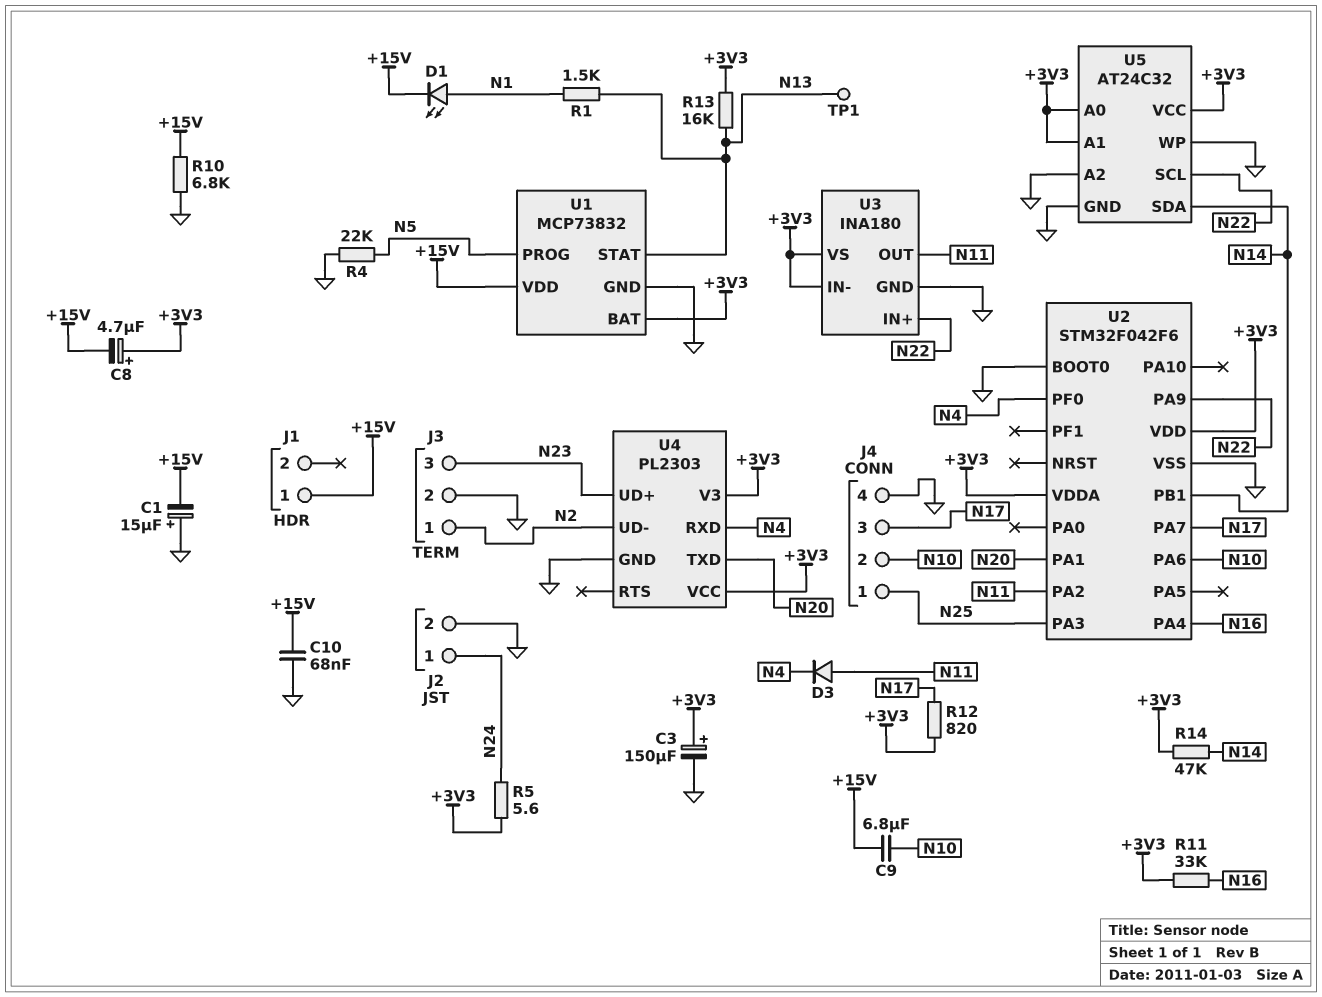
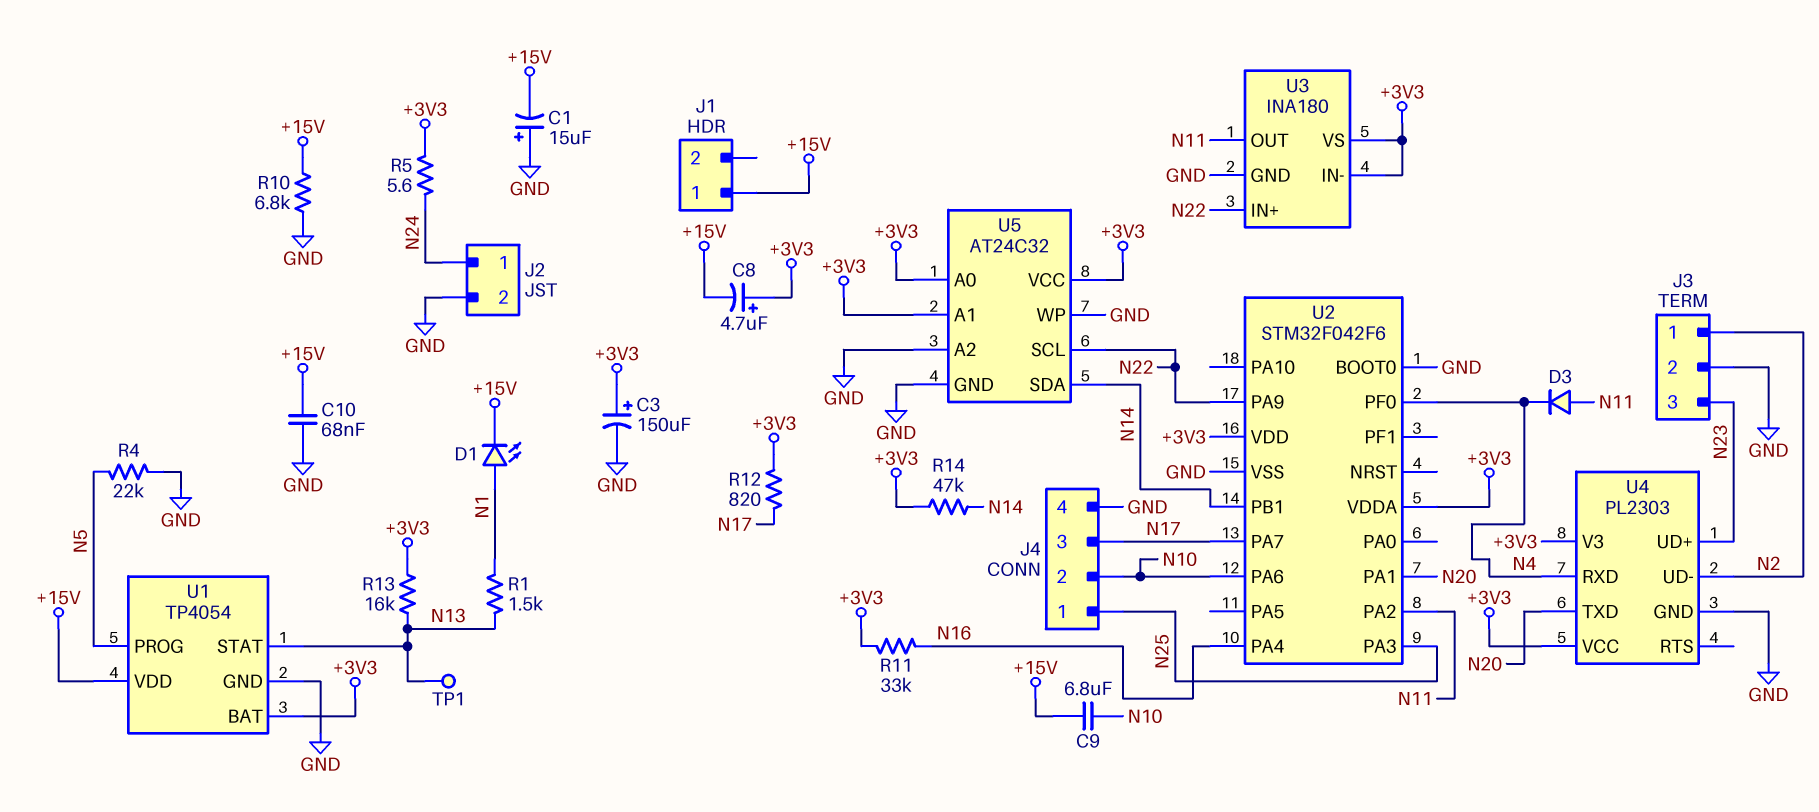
U1: MCP73832 -> TP4054

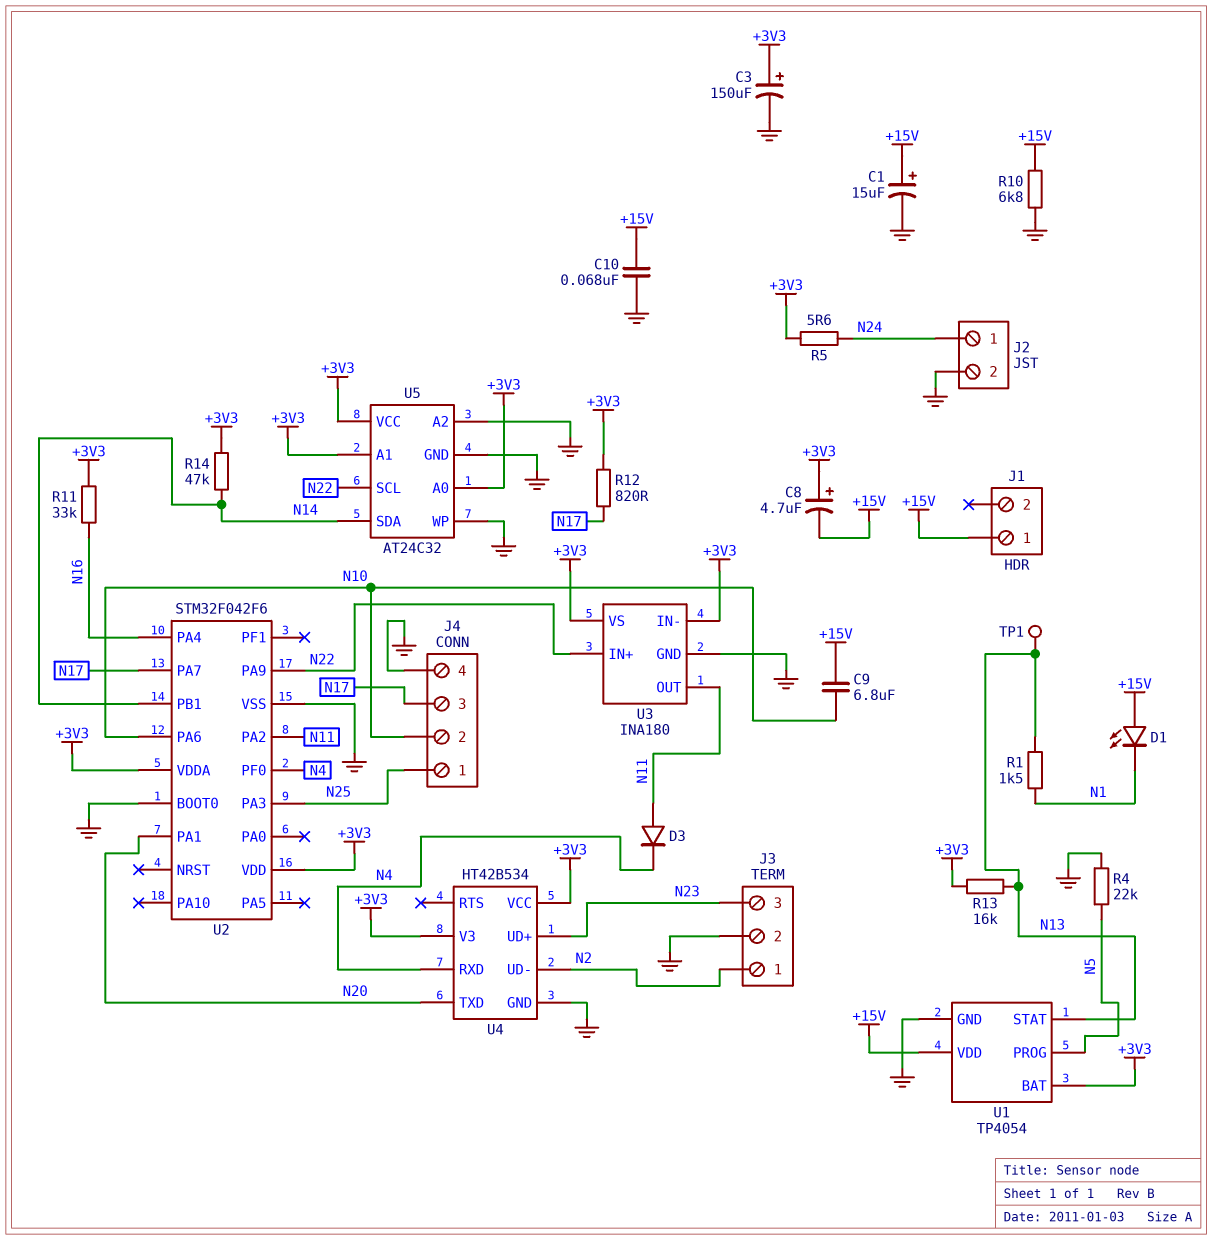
C1: 15uF (plus GND, minus +15V) -> 15uF (plus +15V, minus GND)
D1: LED (A N1, K +15V) -> LED (A +15V, K N1)
U4: PL2303 -> HT42B534

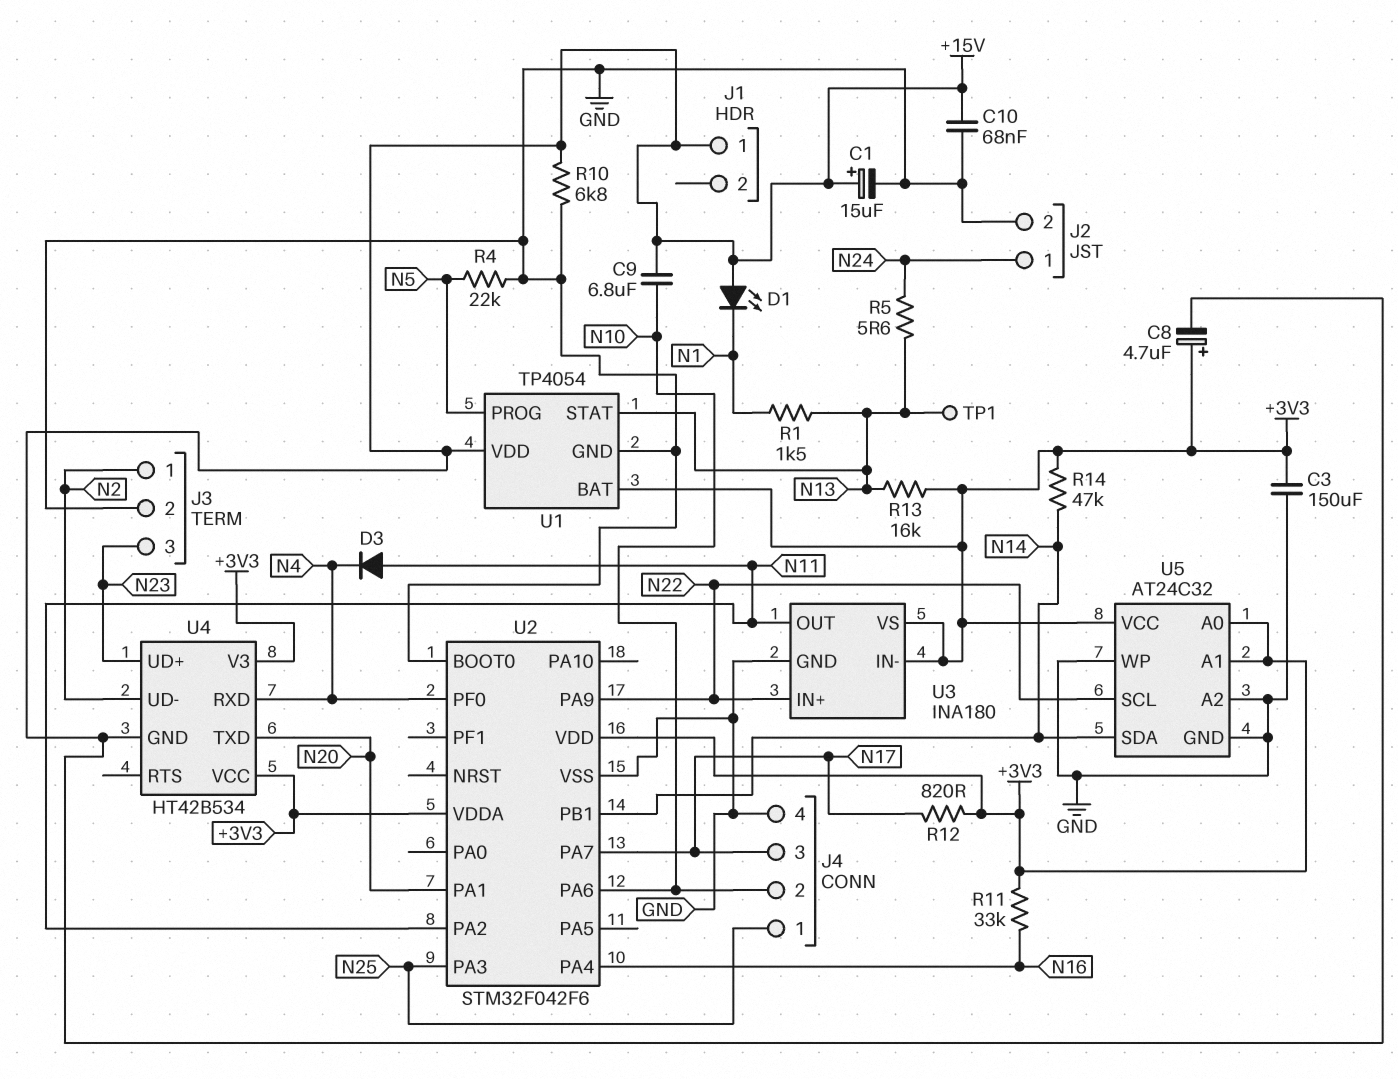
C3: 150uF (plus +3V3, minus GND) -> 150uF (+3V3, GND)
R5: 5.6 (+3V3, N24) -> 5.6 (N13, N24)
U4 pin GND: GND -> +15V

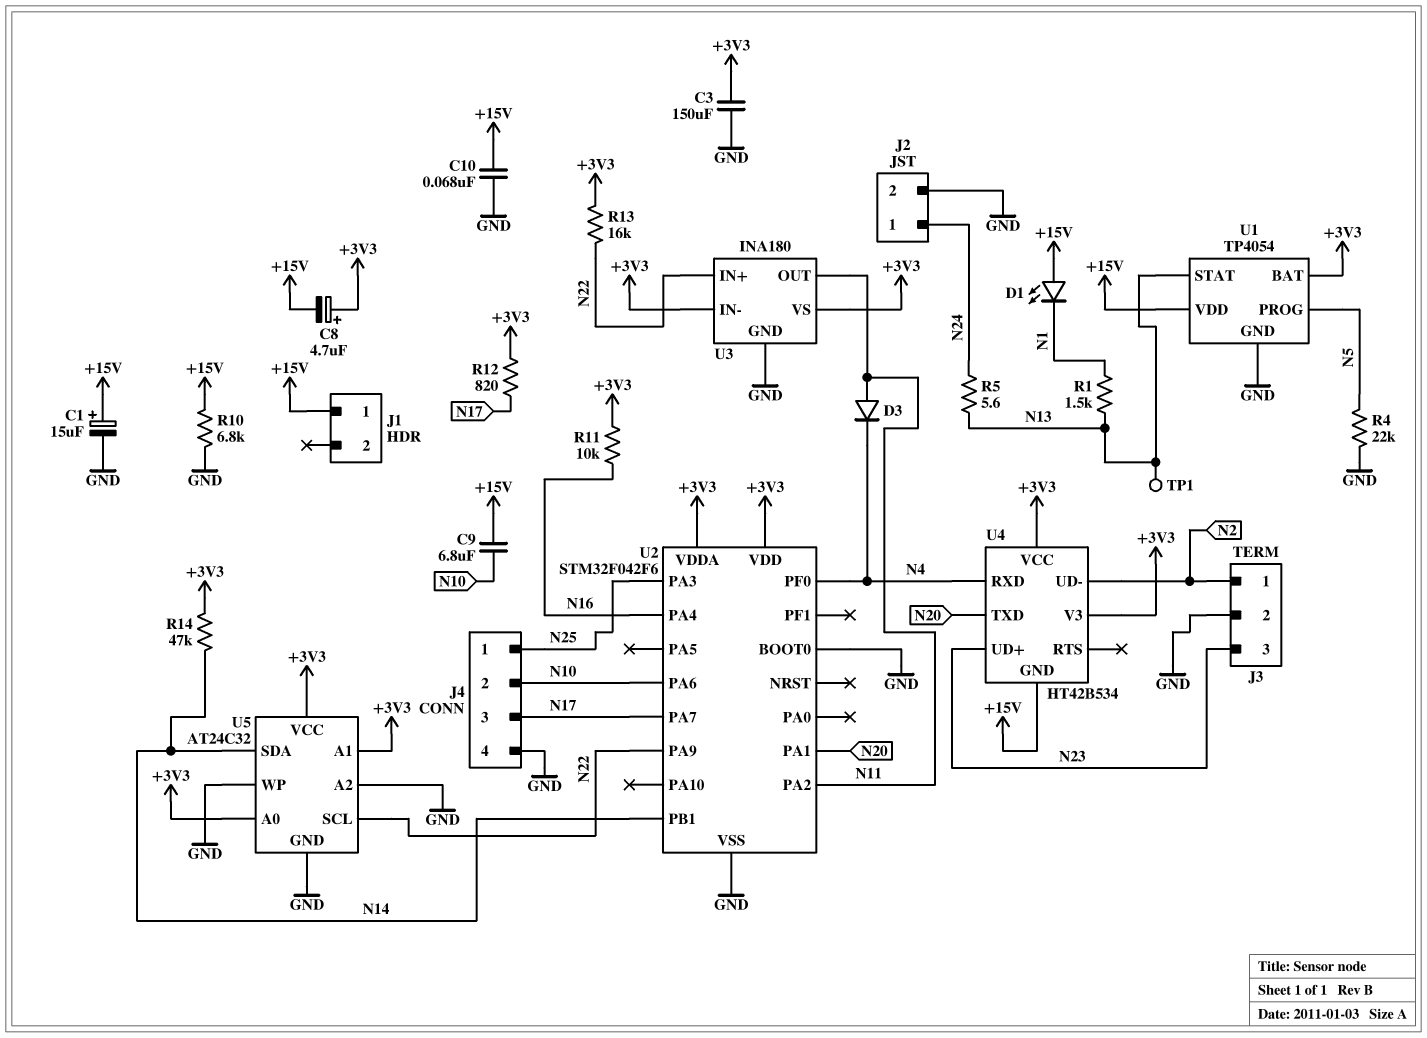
R11: 33k (+3V3, N16) -> 10k (+3V3, N16)
R13: 16k (+3V3, N13) -> 16k (+3V3, N22)

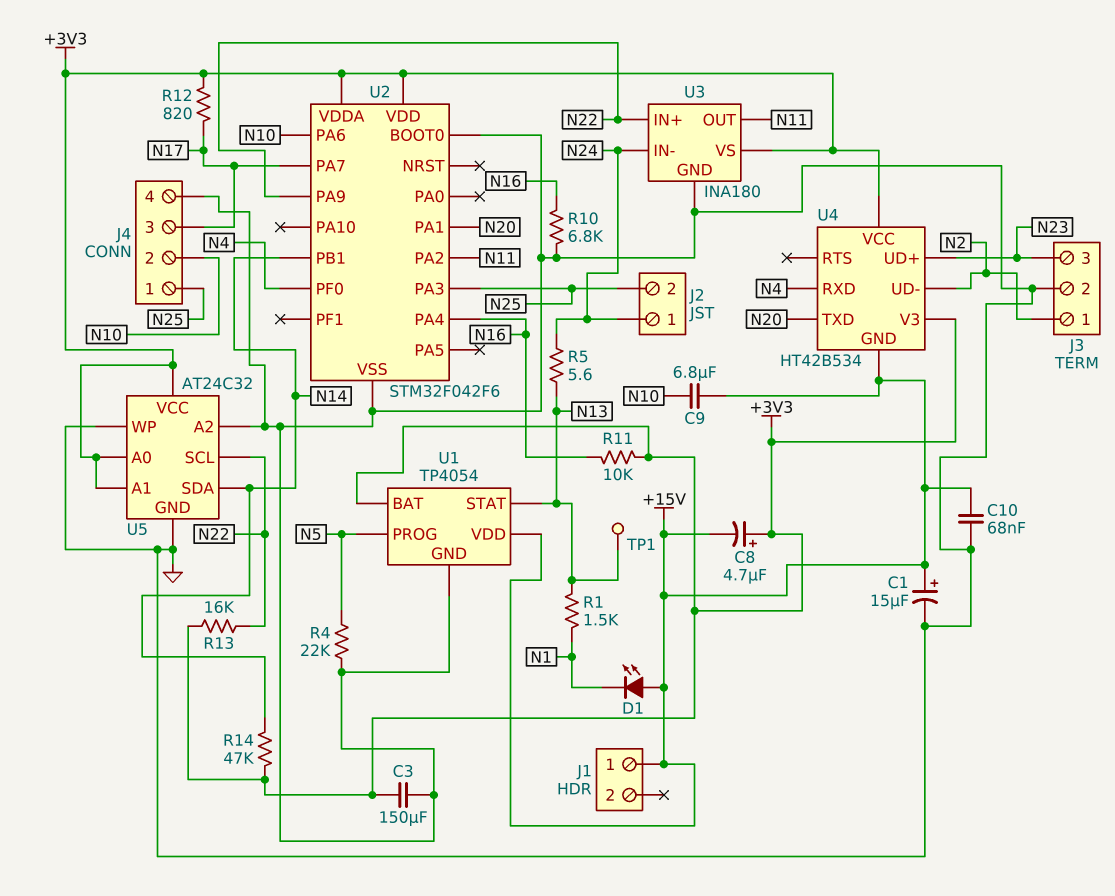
D3: diode (A N11, K N4) -> none
J2 pin 2: GND -> N25
R10: 6.8k (+15V, GND) -> 6.8k (GND, N16)
U3 pin IN-: +3V3 -> N24

